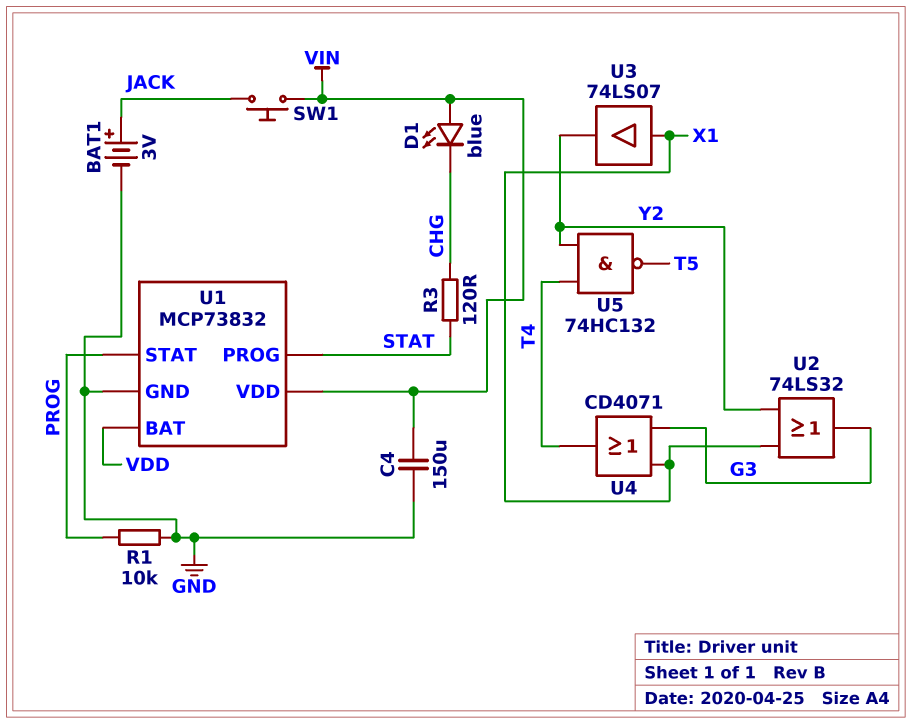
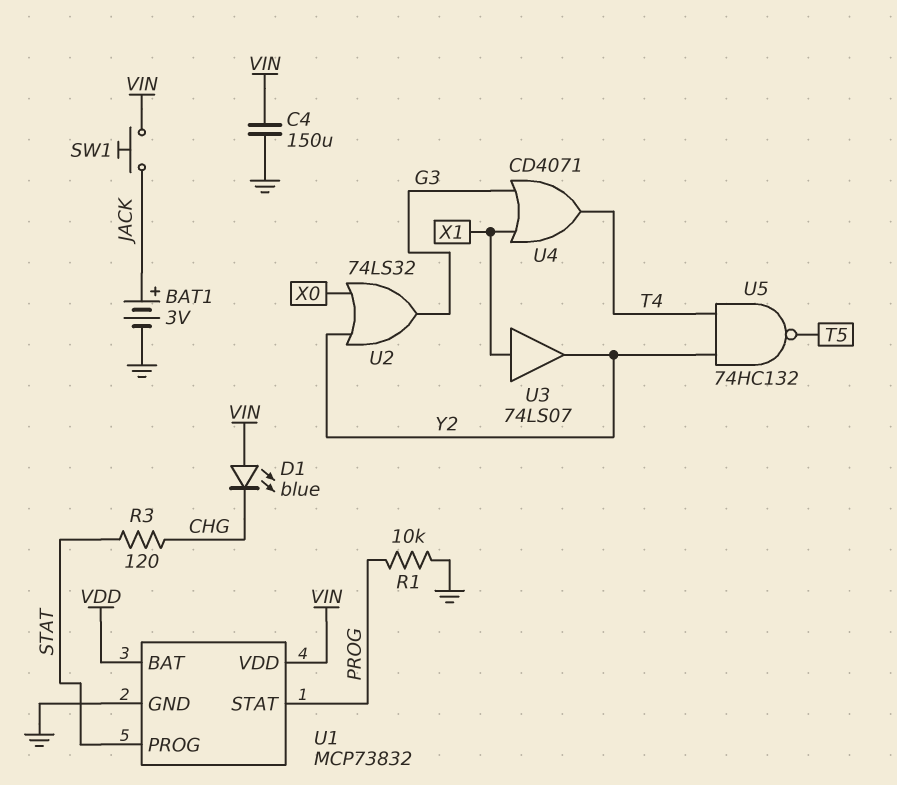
U2: OR 74LS32 (in X1, in Y2, out G3) -> OR 74LS32 (in X0, in Y2, out G3)

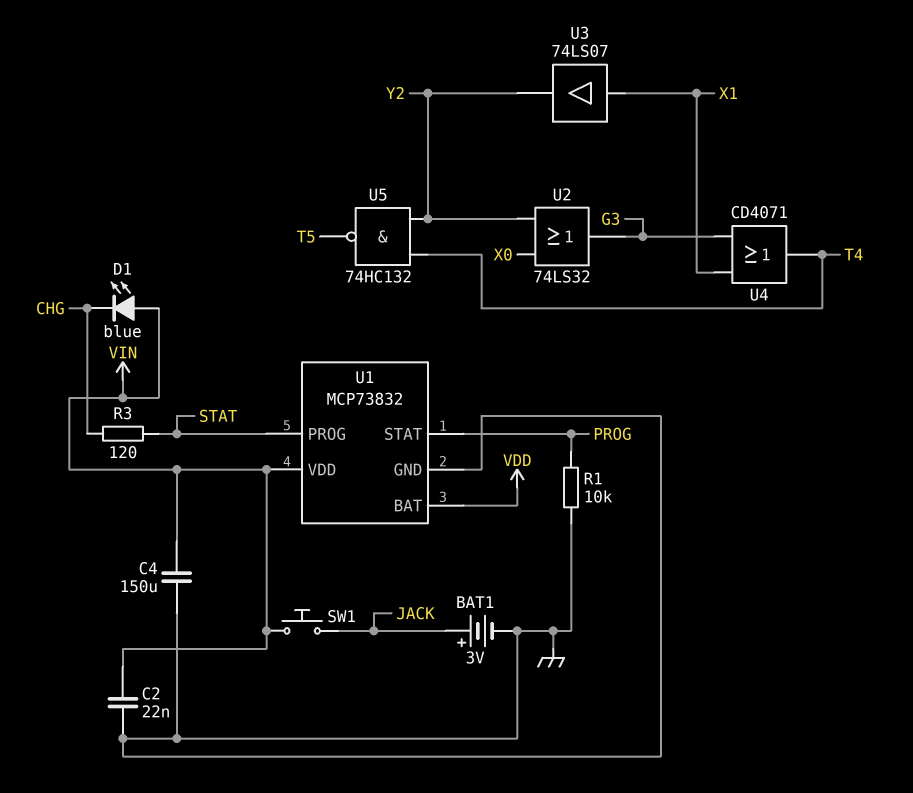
C2: none -> 22nF (GND, VIN)

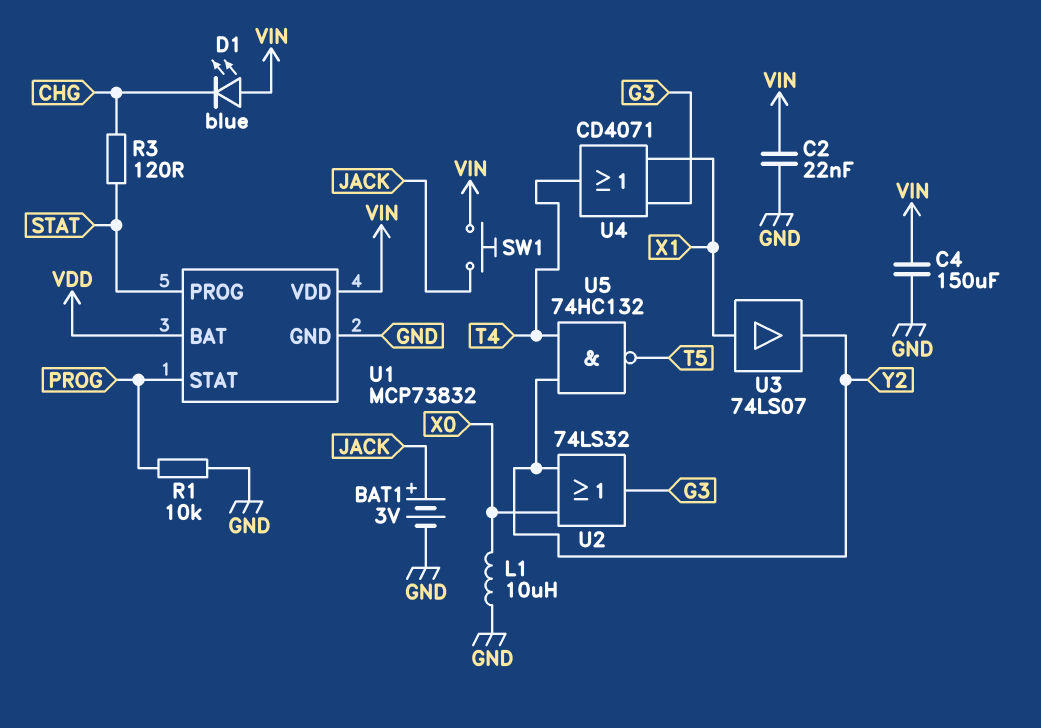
L1: none -> 10uH (GND, X0)

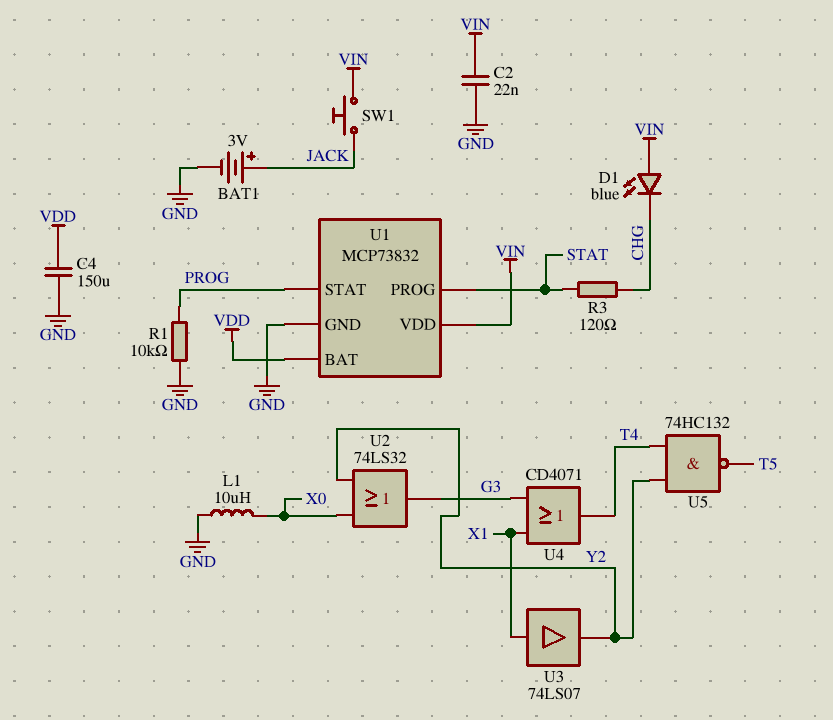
C4: 150uF (GND, VIN) -> 150uF (GND, VDD)

